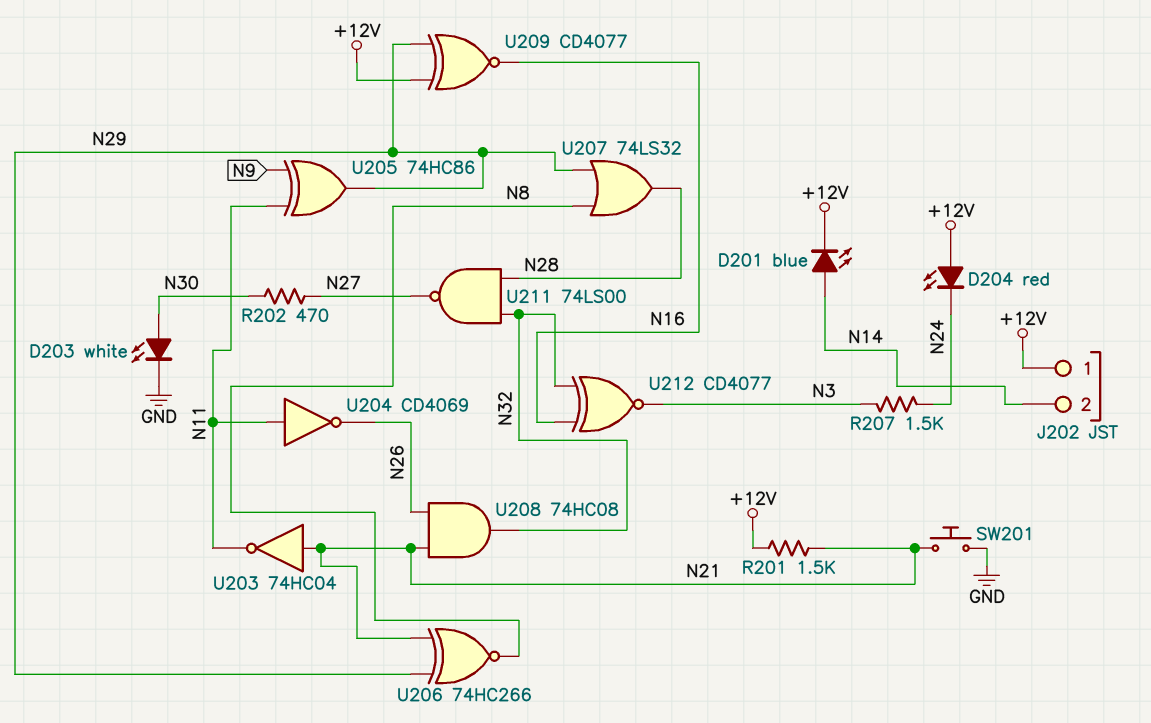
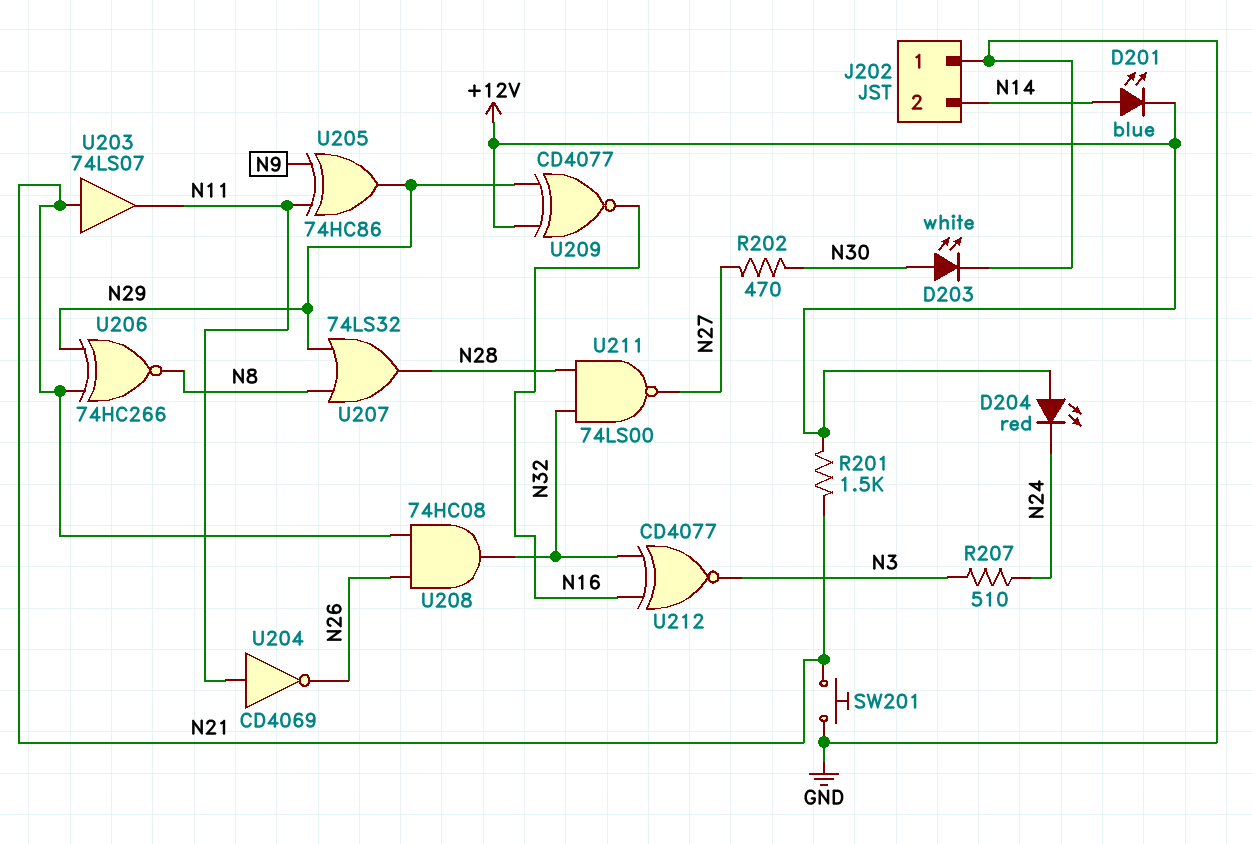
J202 pin 1: +12V -> GND
R207: 1.5k (N3, N24) -> 510 (N3, N24)
U203: NOT 74HC04 (in N21, out N11) -> buffer 74LS07 (in N21, out N11)

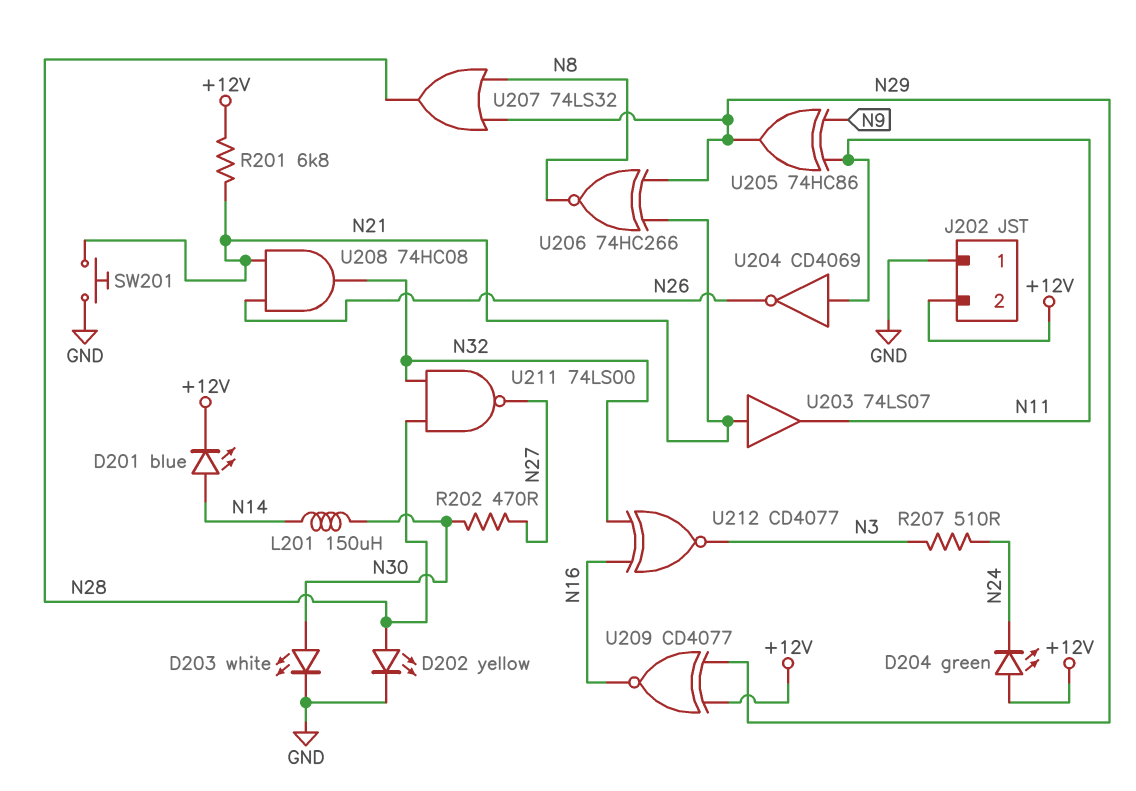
D202: none -> LED yellow (A N28, K GND)
D204: LED red (A +12V, K N24) -> LED green (A +12V, K N24)
J202 pin 2: N14 -> +12V
L201: none -> 150uH (N14, N30)
R201: 1.5k (+12V, N21) -> 6.8k (+12V, N21)

